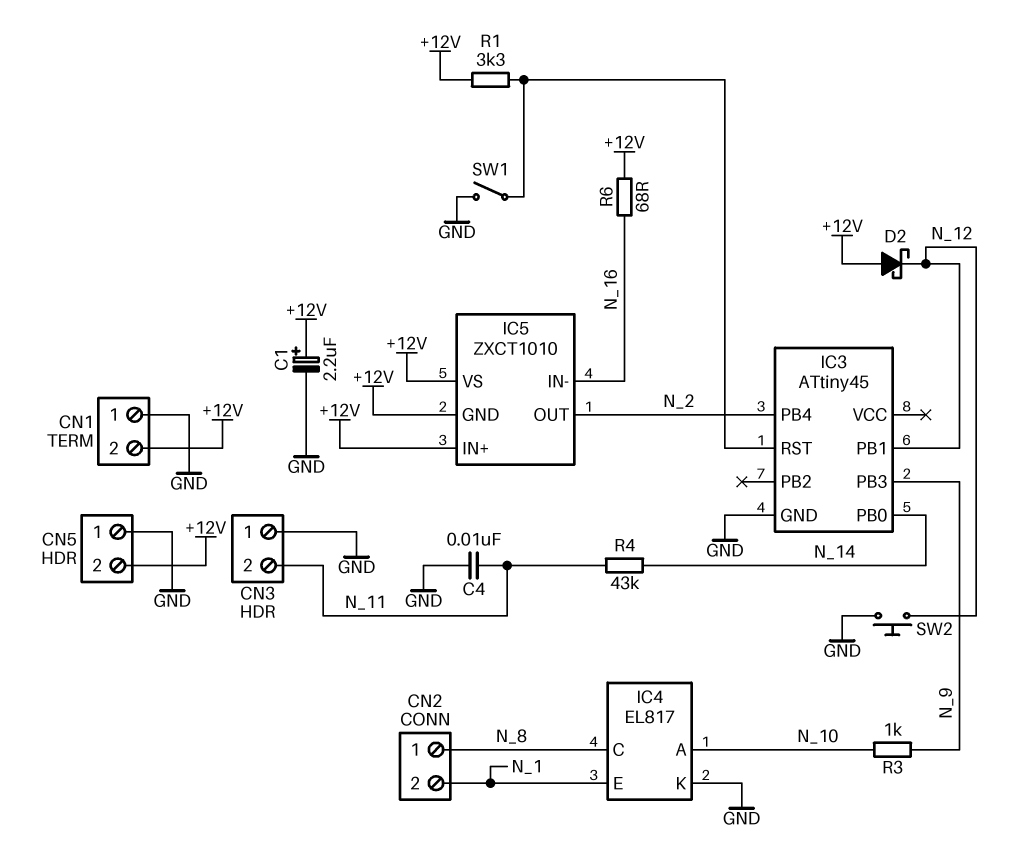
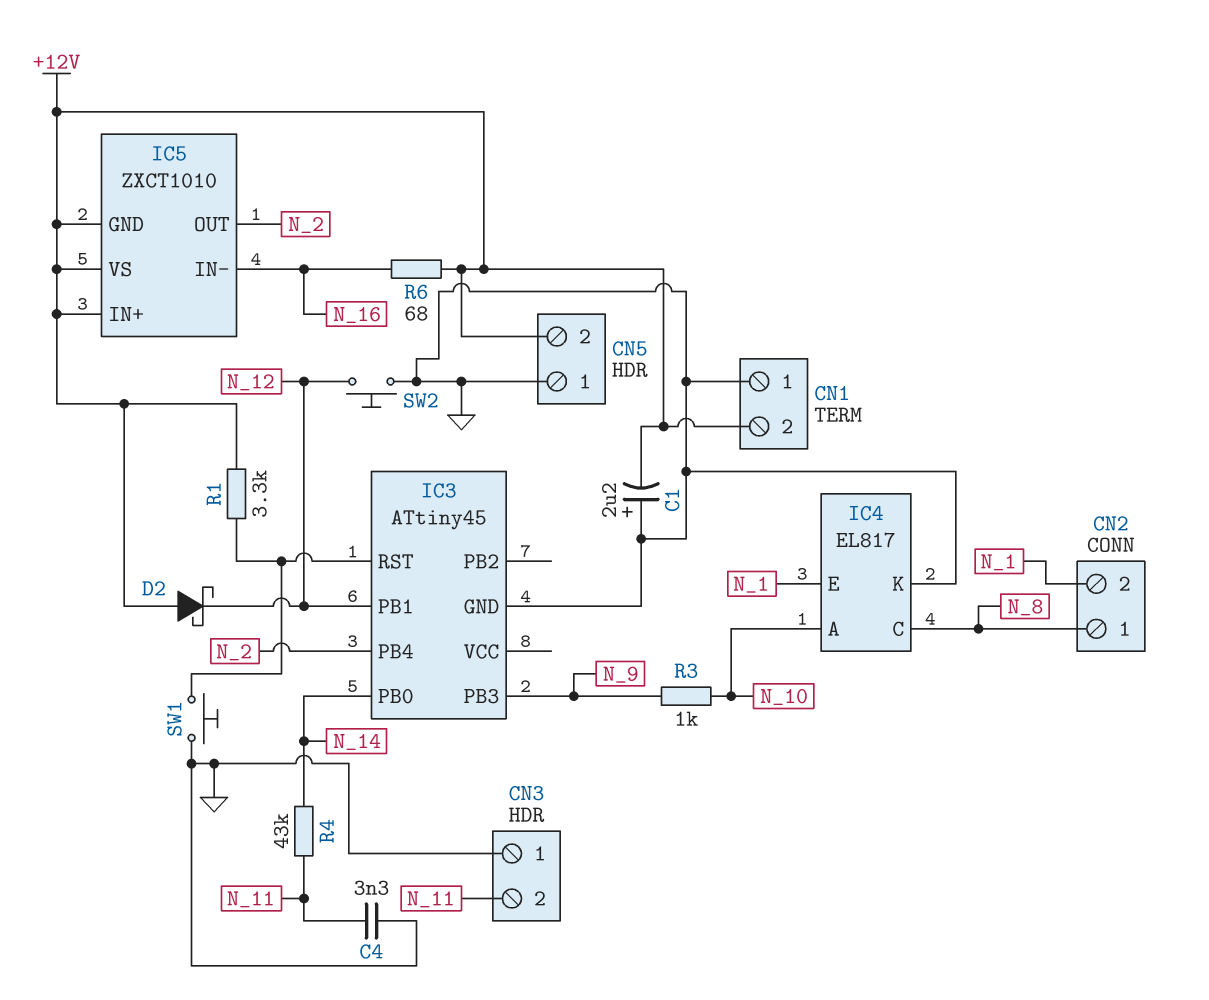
C1: 2.2uF (plus +12V, minus GND) -> 2.2uF (plus GND, minus +12V)
C4: 10nF (GND, N_11) -> 3.3nF (GND, N_11)
SW1: switch (GND, IC3/RST) -> button (GND, IC3/RST)

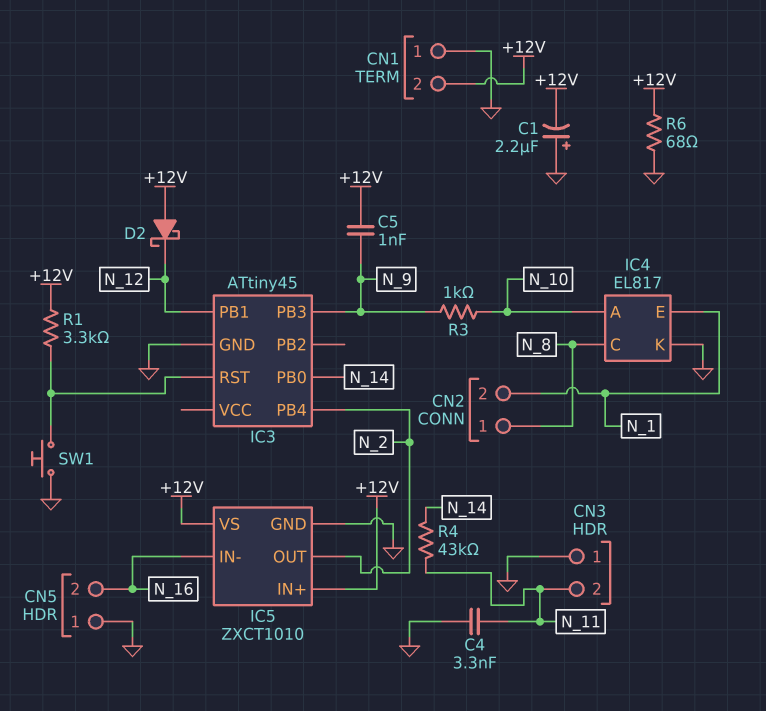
C5: none -> 1nF (+12V, N_9)
CN5 pin 2: +12V -> N_16
IC5 pin GND: +12V -> GND
R6: 68 (+12V, N_16) -> 68 (+12V, GND)
SW2: button (GND, N_12) -> none

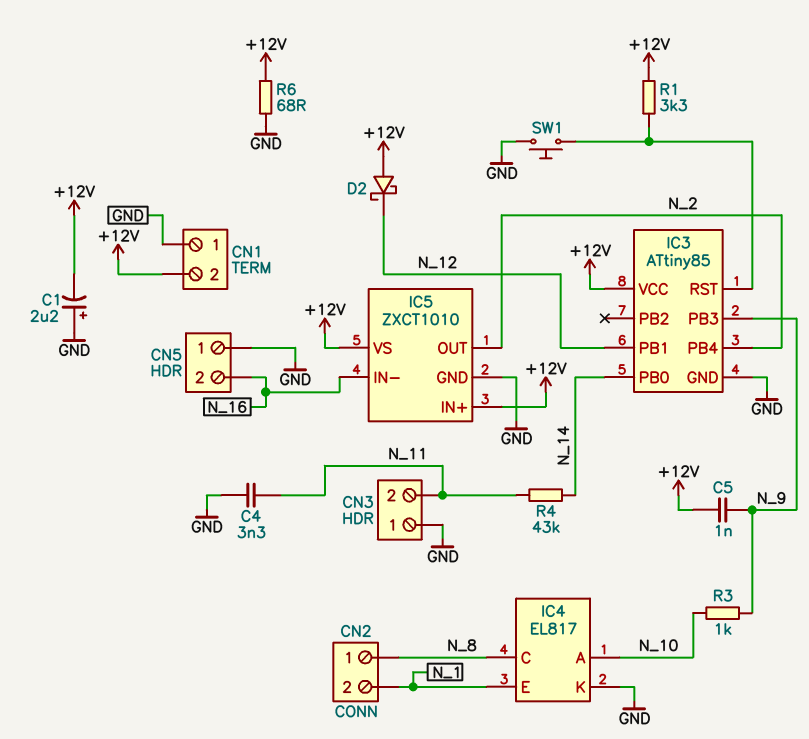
IC3: ATtiny45 -> ATtiny85
IC3 pin VCC: none -> +12V

